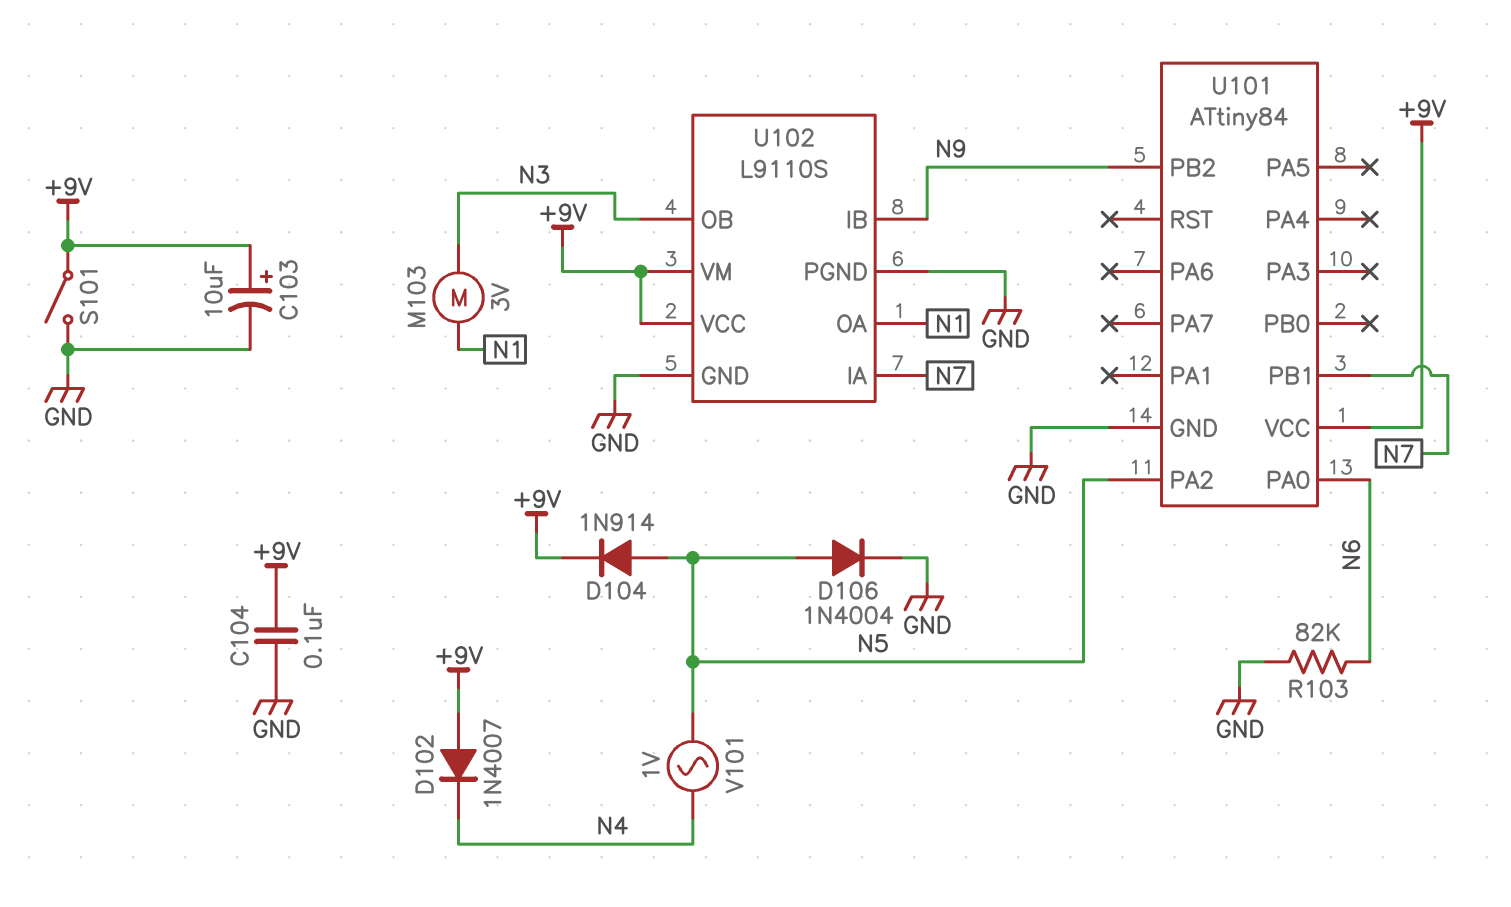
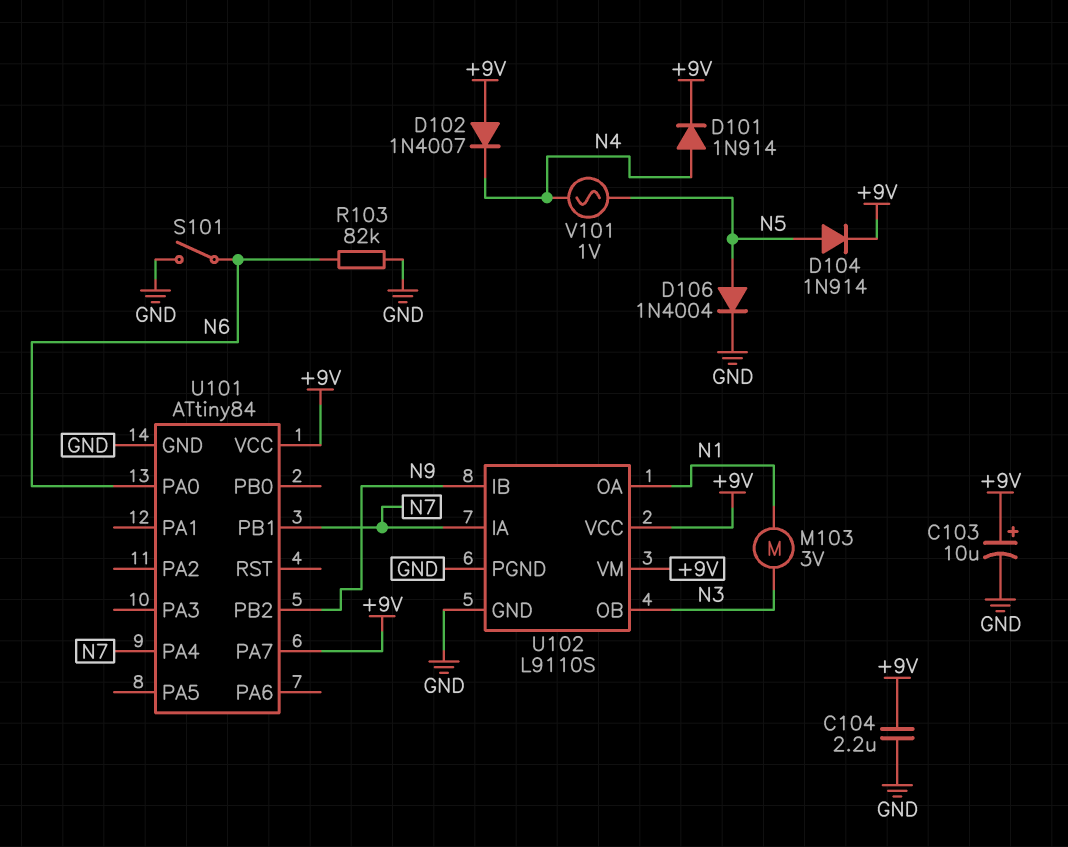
C104: 100nF (+9V, GND) -> 2.2uF (+9V, GND)
D101: none -> diode 1N914 (A N4, K +9V)
S101: switch (+9V, GND) -> switch (GND, N6)
U101 pin PA2: N5 -> none
U101 pin PA4: none -> N7
U101 pin PA7: none -> +9V

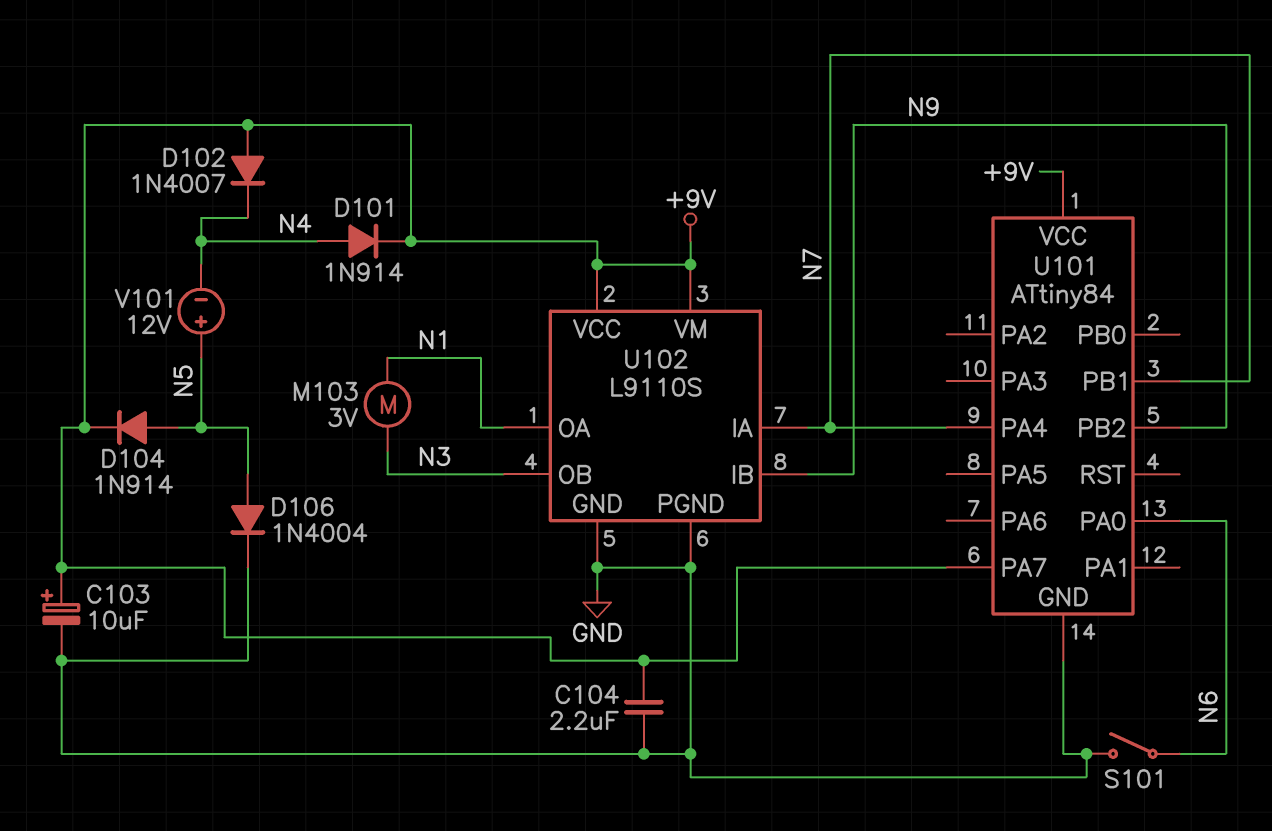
R103: 82k (GND, N6) -> none
V101: AC 1V (N4, N5) -> 12V (plus N5, minus N4)

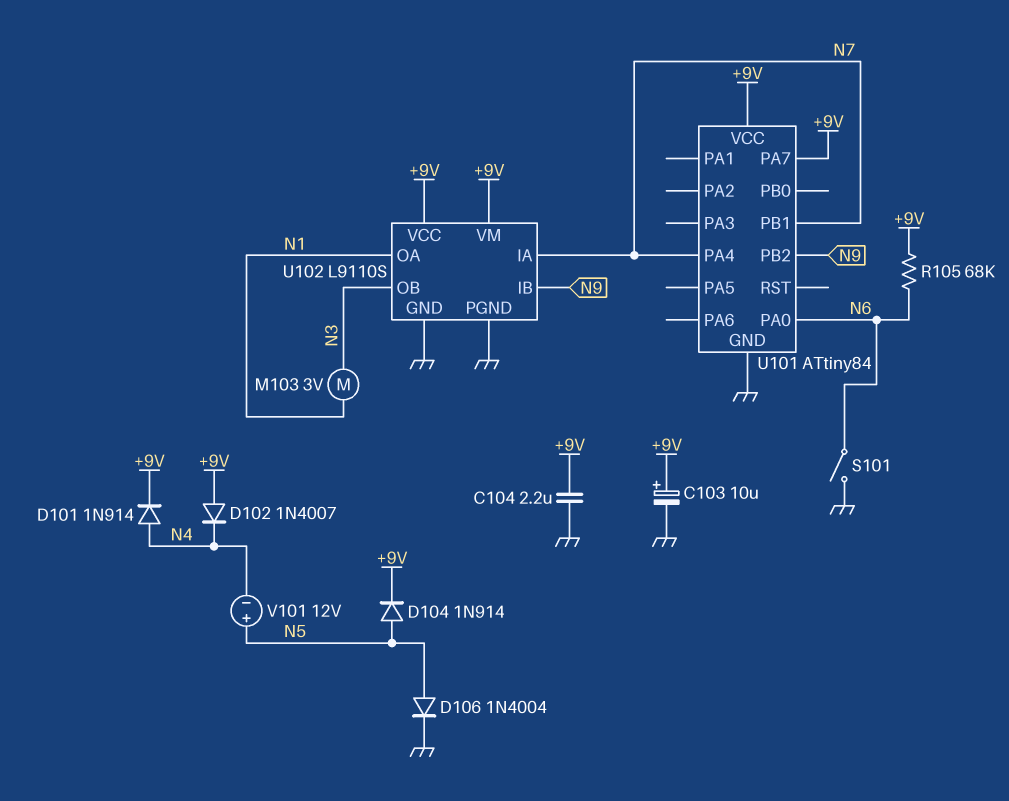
R105: none -> 68k (+9V, N6)

